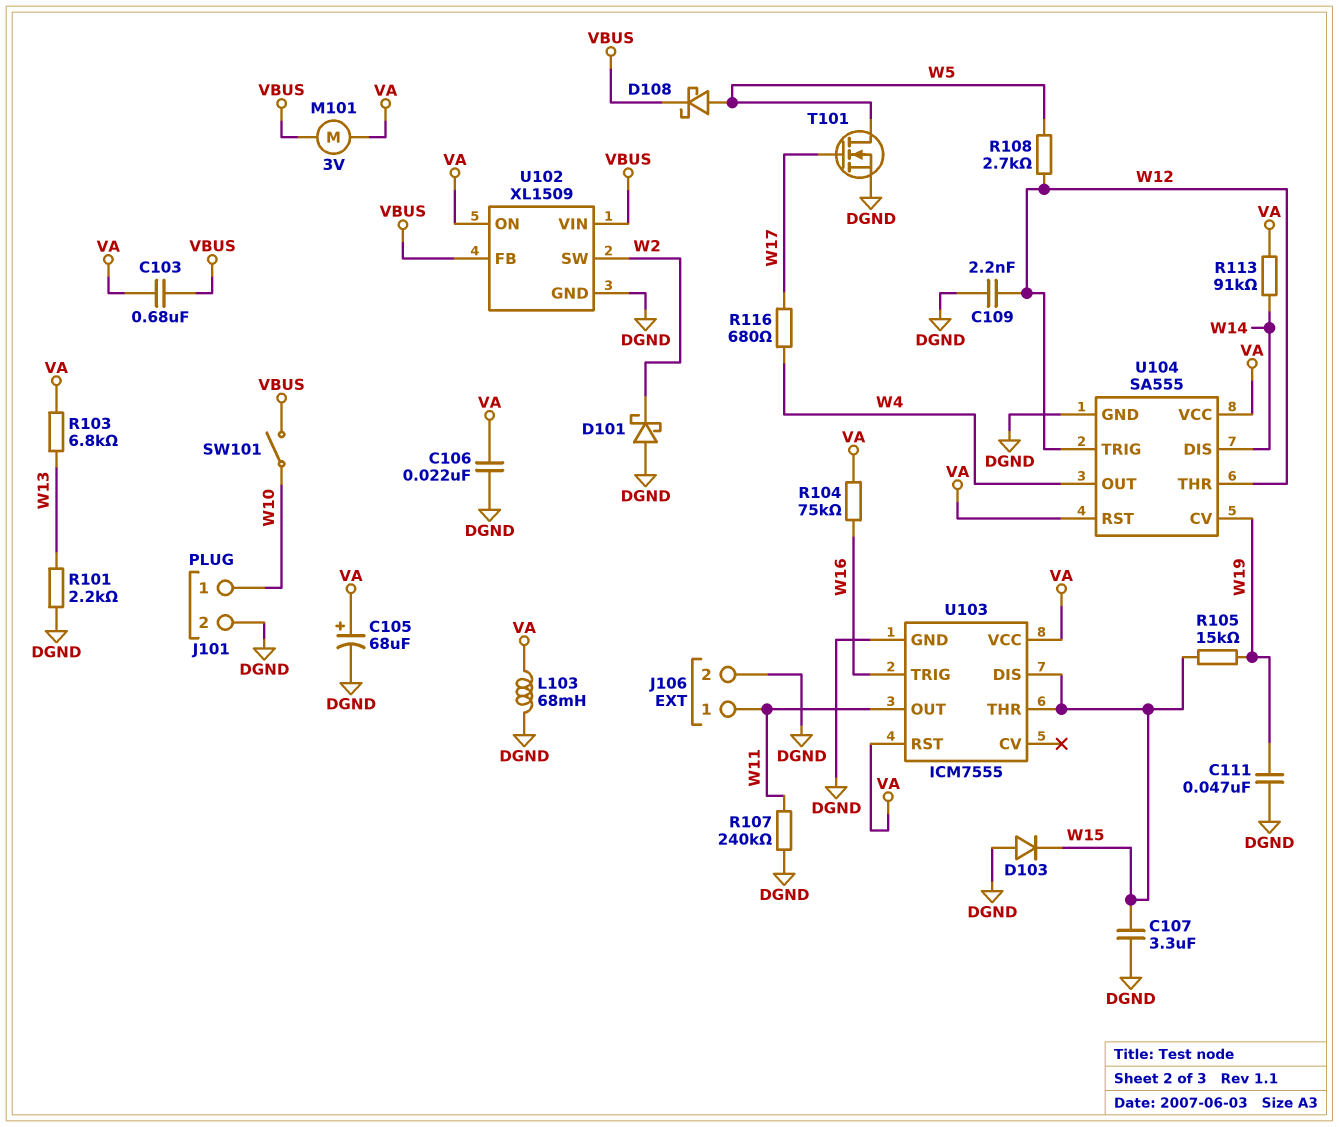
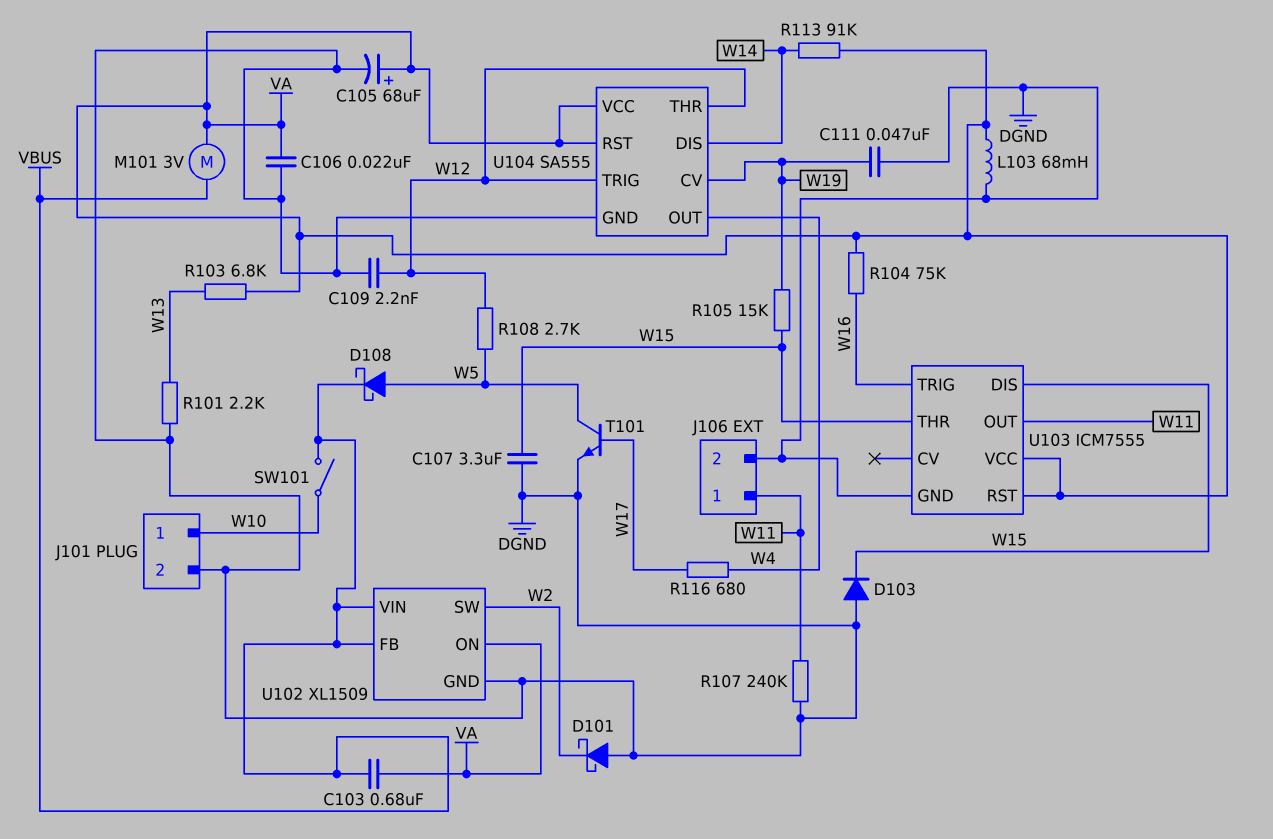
T101: NMOS (G W17, D W5, S DGND) -> NPN (B W17, C W5, E DGND)

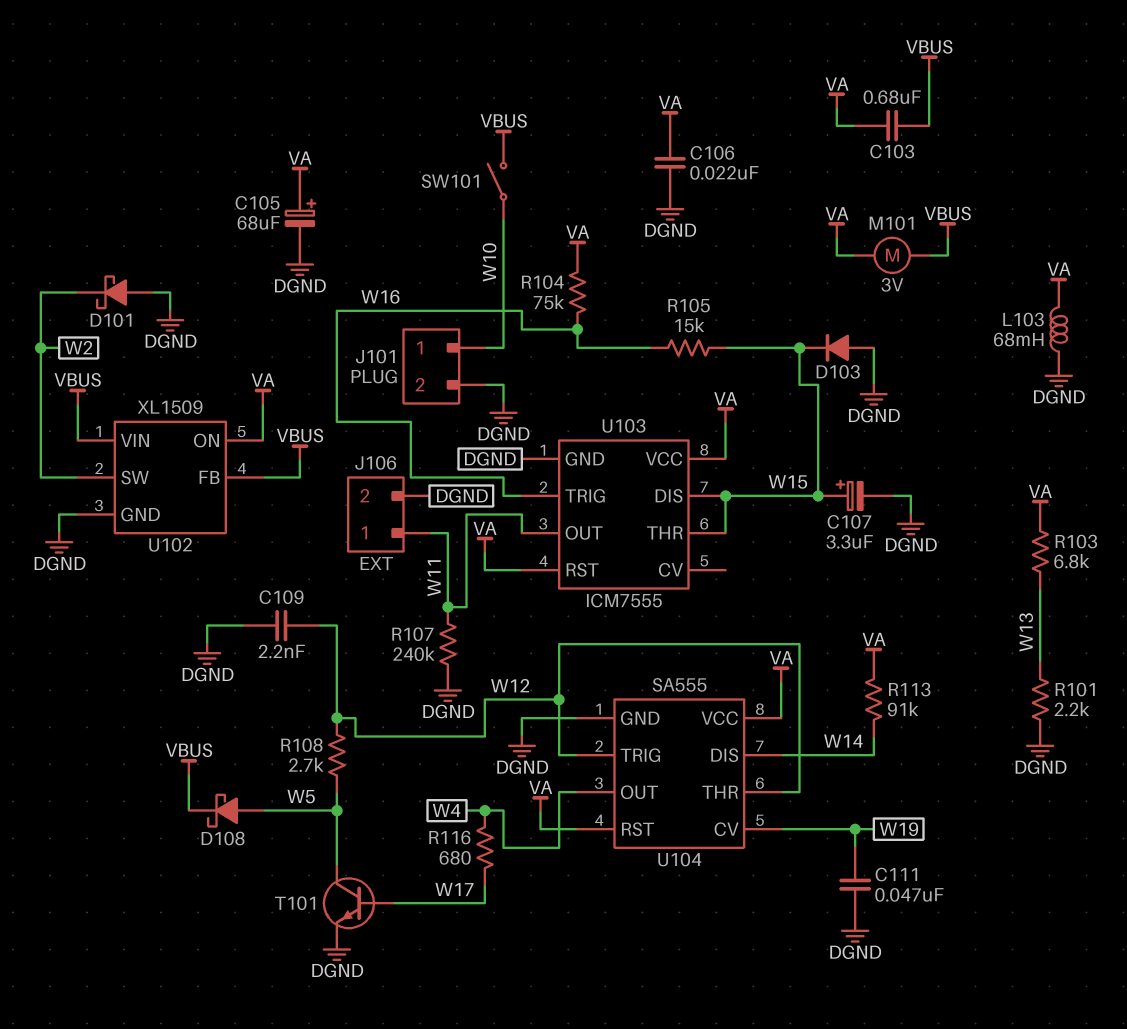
C107: 3.3uF (DGND, W15) -> 3.3uF (plus W15, minus DGND)
R105: 15k (W15, W19) -> 15k (W15, W16)

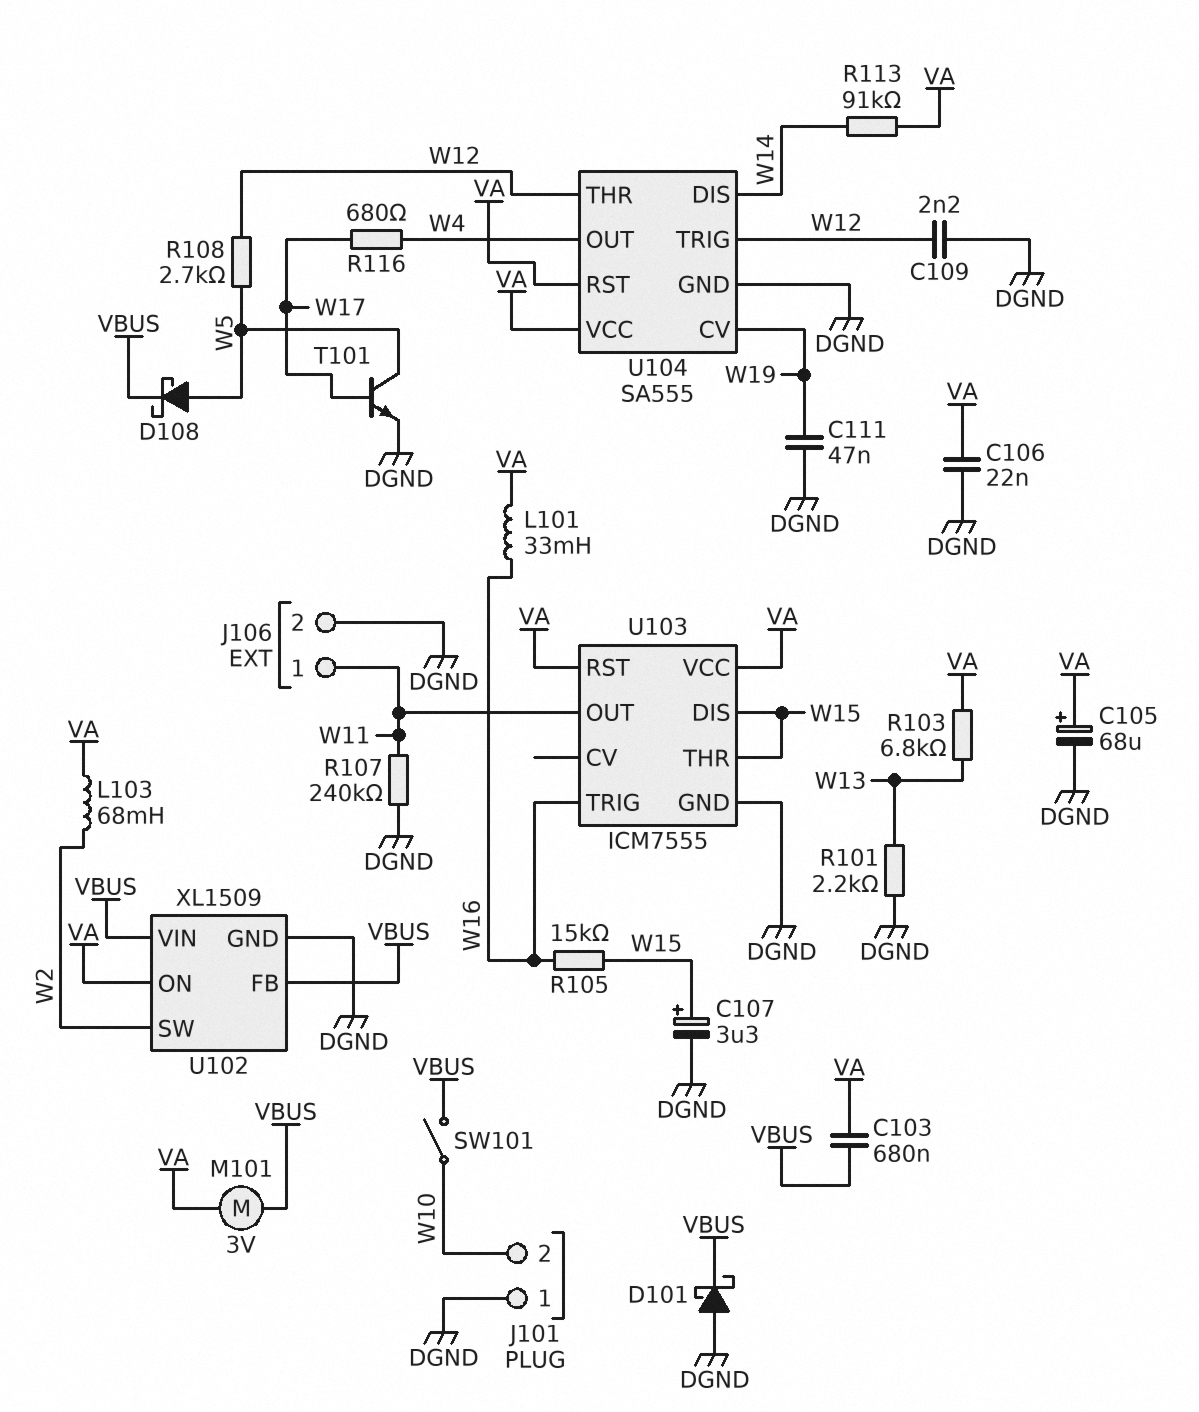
D101: schottky (A DGND, K W2) -> schottky (A DGND, K VBUS)
D103: diode (A DGND, K W15) -> none
J101 pin 1: W10 -> DGND
J101 pin 2: DGND -> W10
L101: none -> 33mH (VA, W16)
L103: 68mH (DGND, VA) -> 68mH (VA, W2)
R104: 75k (VA, W16) -> none

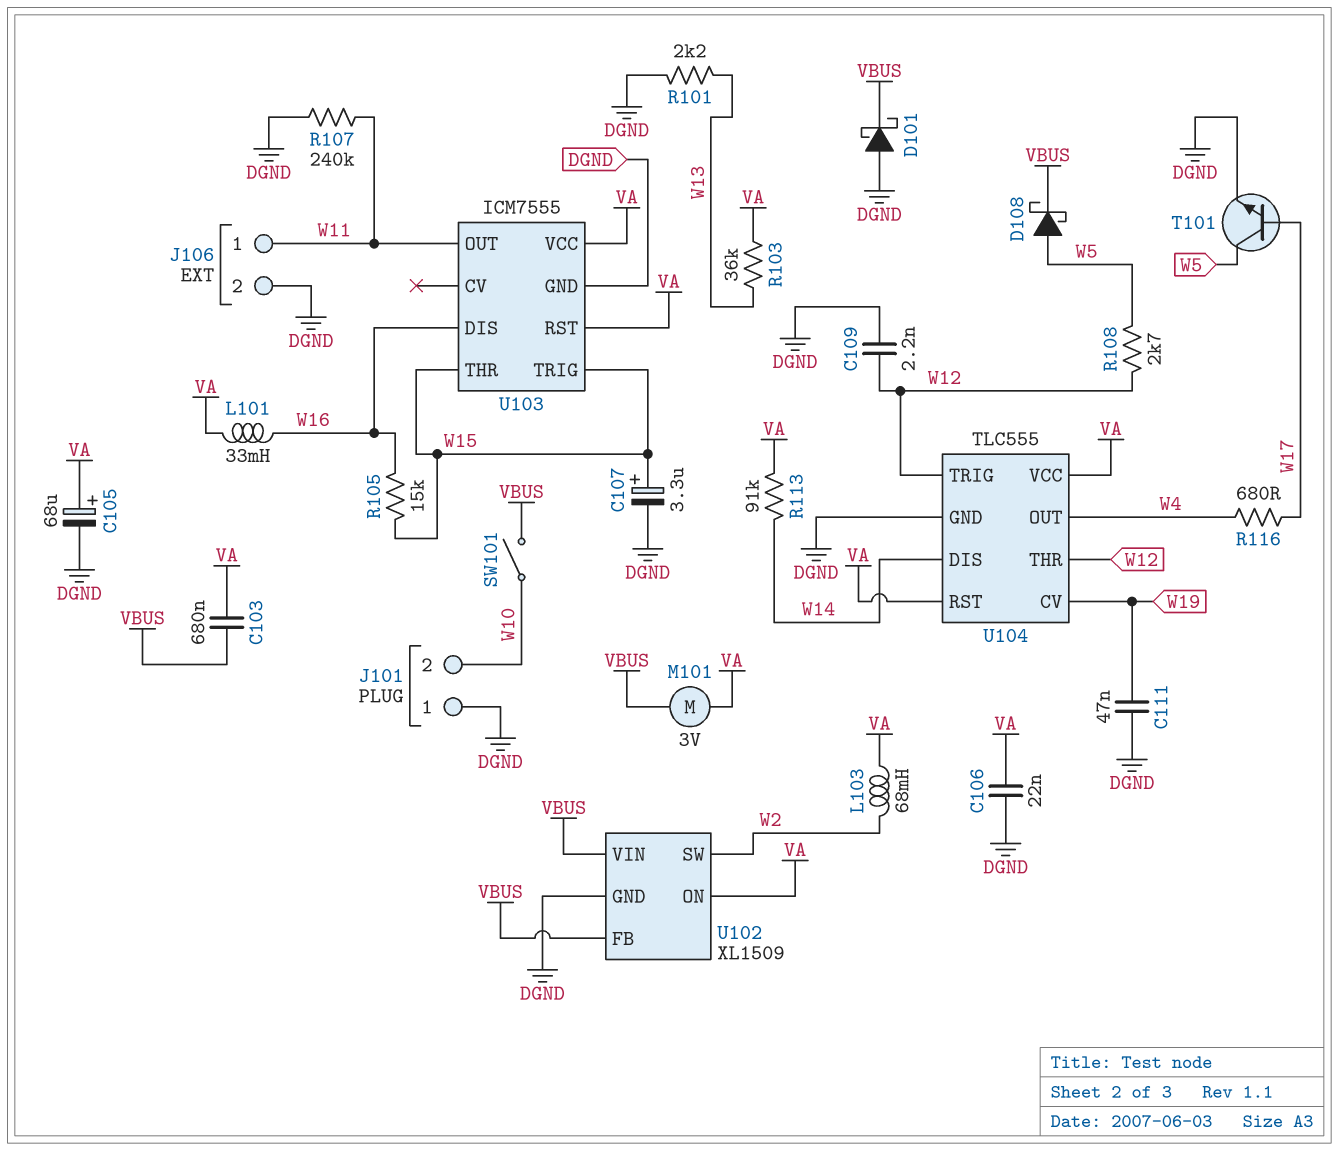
R103: 6.8k (VA, W13) -> 36k (VA, W13)
U103 pin DIS: W15 -> W16
U103 pin TRIG: W16 -> W15
U104: SA555 -> TLC555

